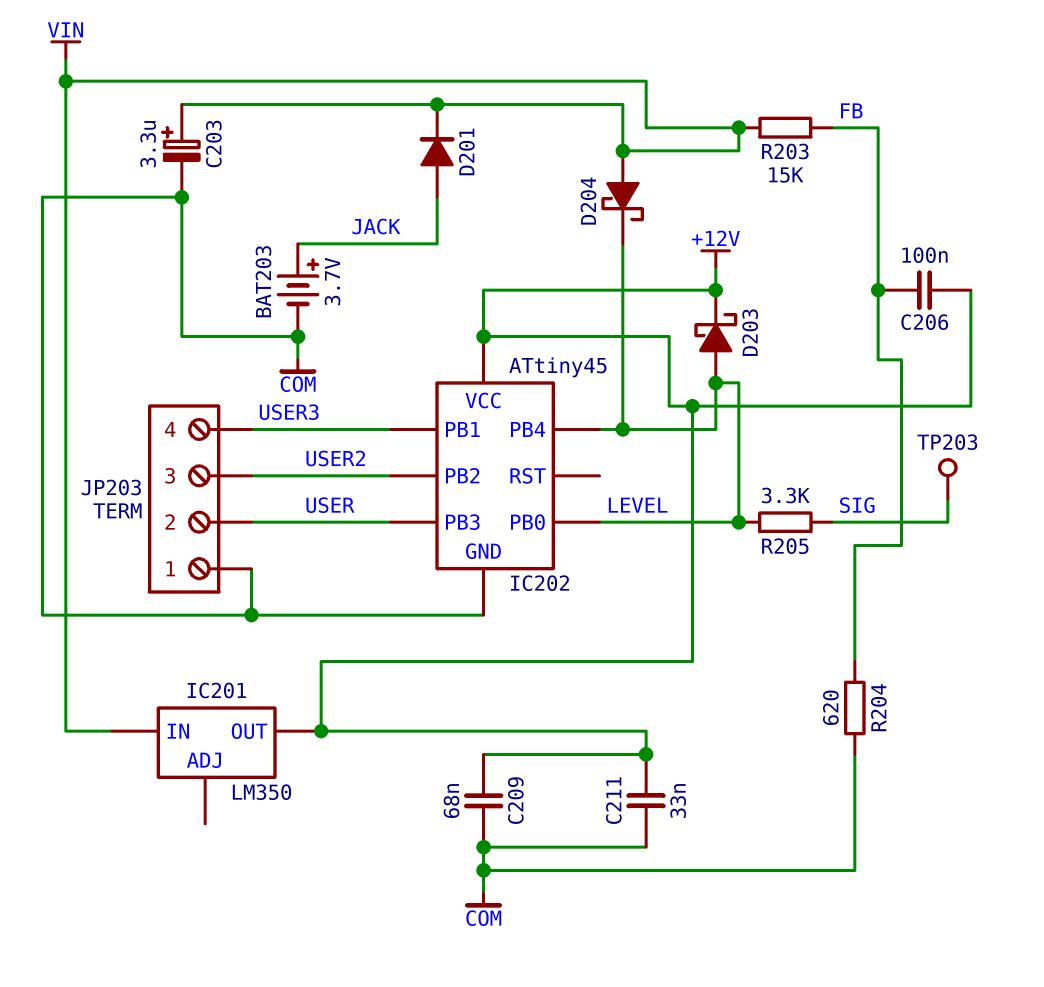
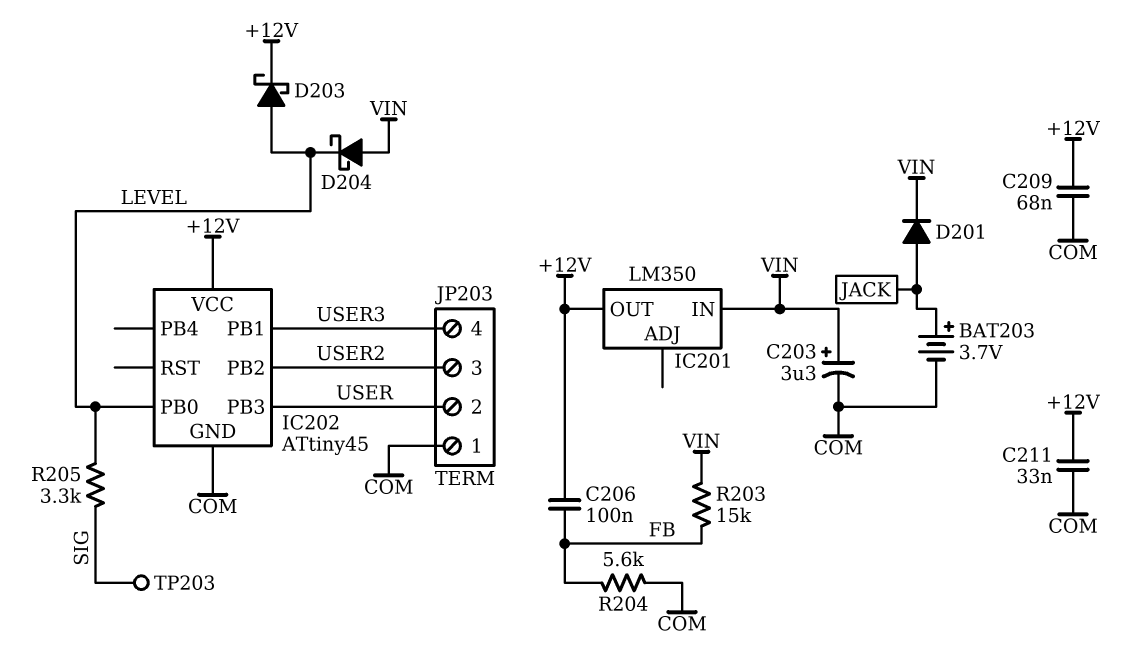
IC202 pin PB4: LEVEL -> none
R204: 620 (COM, FB) -> 5.6k (COM, FB)

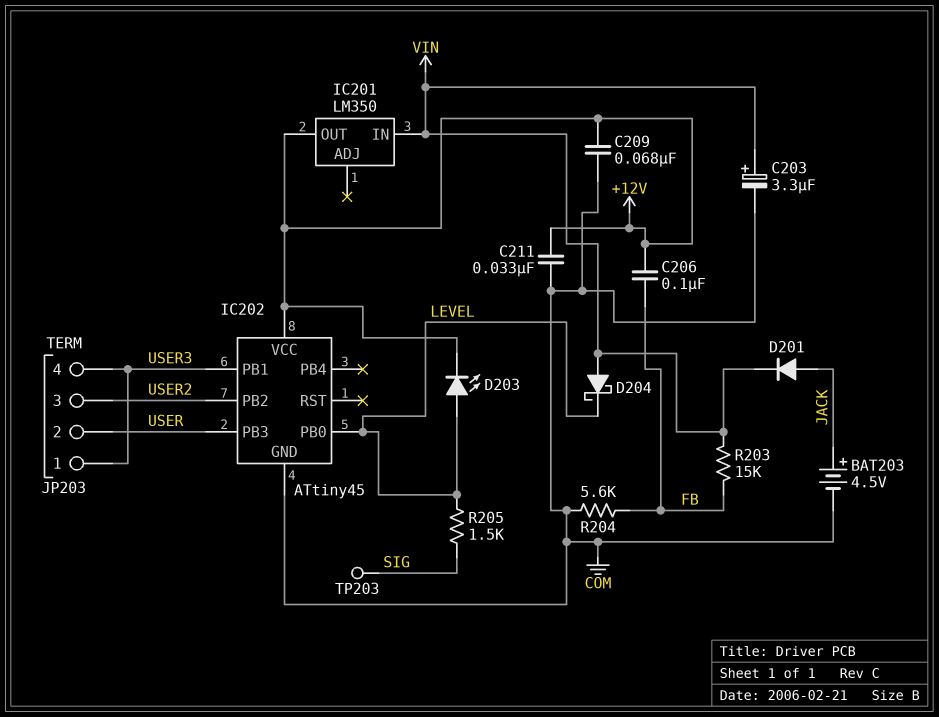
BAT203: 3.7V (plus JACK, minus COM) -> 4.5V (plus JACK, minus COM)
D203: schottky (A LEVEL, K +12V) -> LED (A LEVEL, K +12V)
JP203 pin 1: COM -> USER3
R205: 3.3k (LEVEL, SIG) -> 1.5k (LEVEL, SIG)

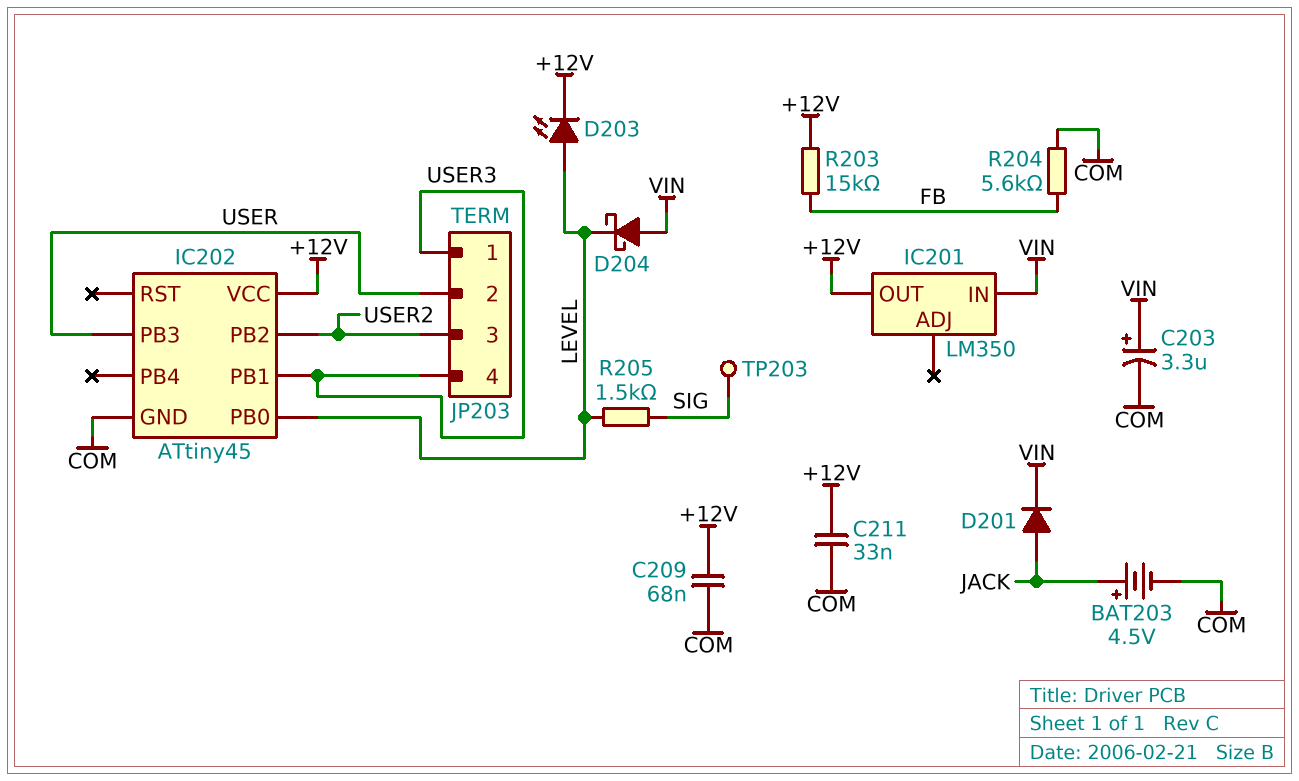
C206: 100nF (+12V, FB) -> none
R203: 15k (FB, VIN) -> 15k (+12V, FB)

